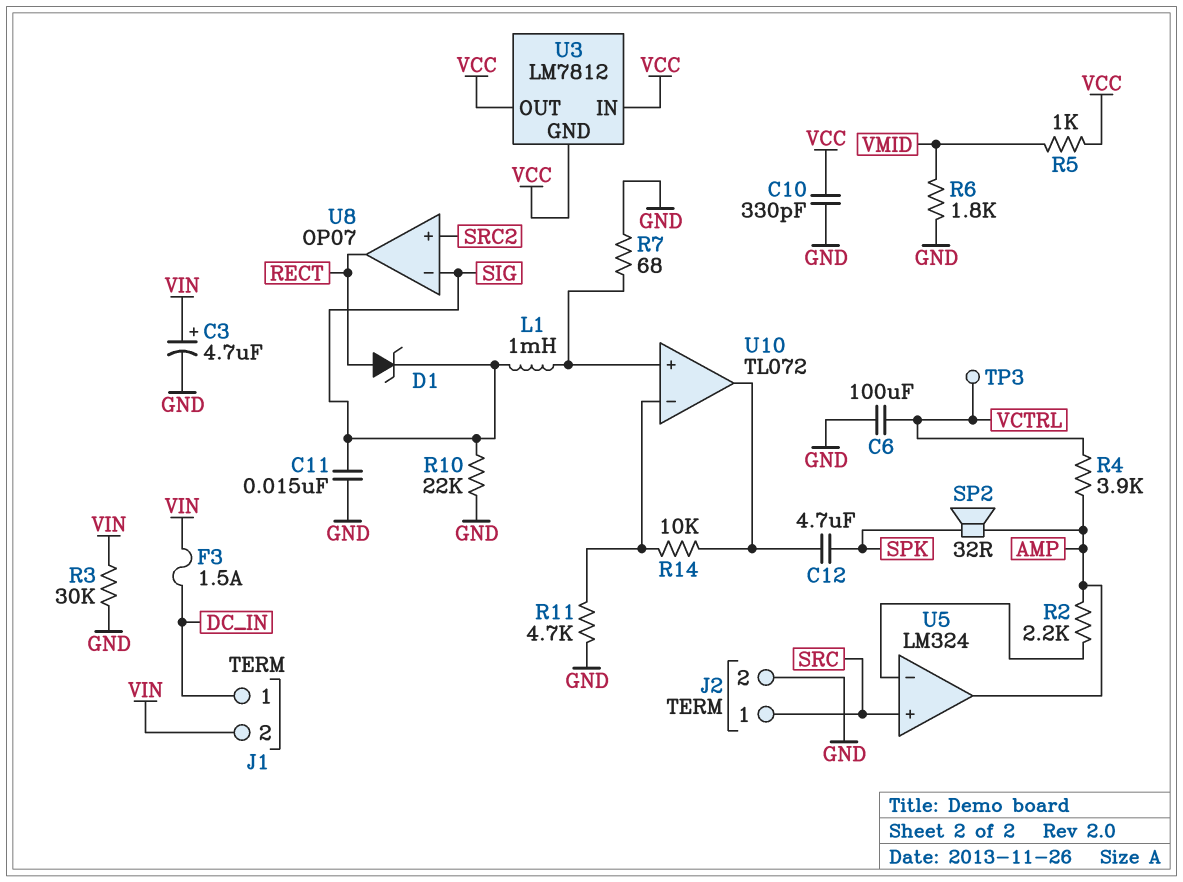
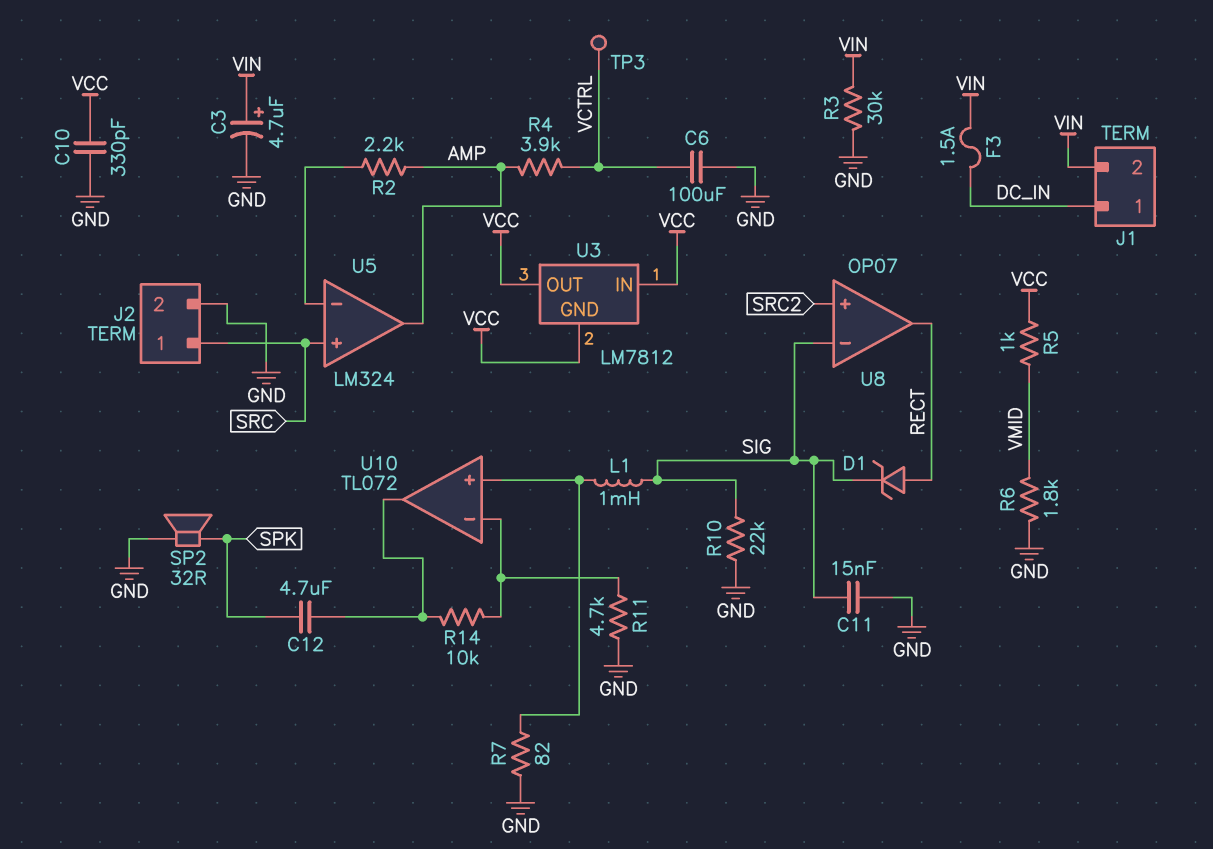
R7: 68 (GND, U10/in+) -> 82 (GND, U10/in+)
SP2: speaker 32R (AMP, SPK) -> speaker 32R (GND, SPK)

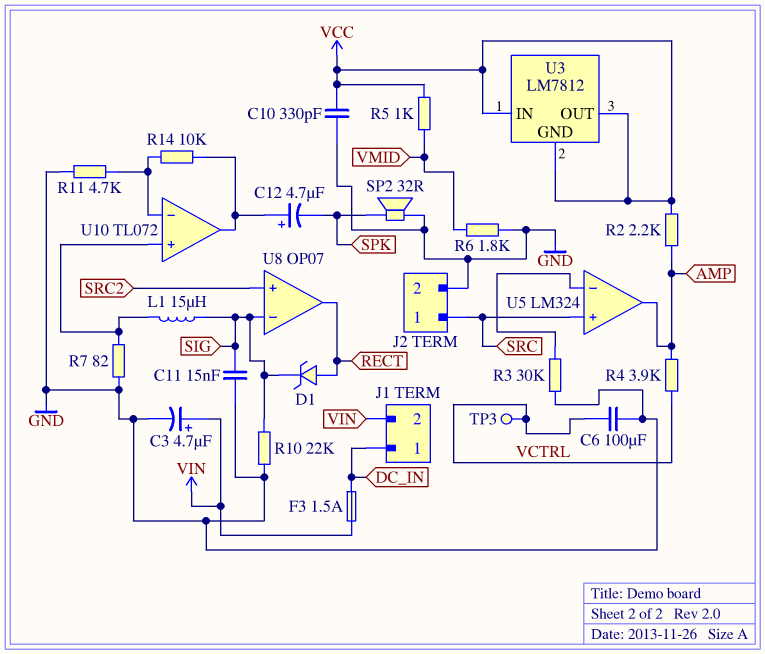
C12: 4.7uF (SPK, U10/out) -> 4.7uF (plus U10/out, minus SPK)
L1: 1mH (SIG, U10/in+) -> 15uH (SIG, U10/in+)
R2: 2.2k (AMP, U5/in-) -> 2.2k (AMP, VCC)
R3: 30k (GND, VIN) -> 30k (GND, U5/in-)

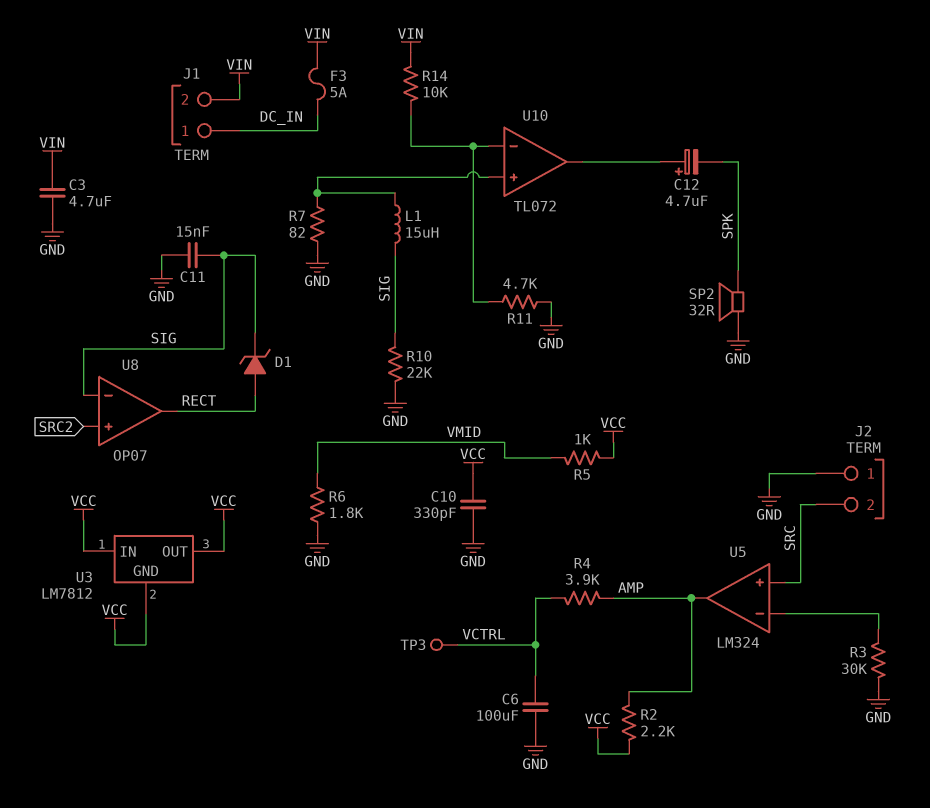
C3: 4.7uF (plus VIN, minus GND) -> 4.7uF (GND, VIN)
F3: 1.5A (DC_IN, VIN) -> 5A (DC_IN, VIN)
J2 pin 1: SRC -> GND
J2 pin 2: GND -> SRC
R14: 10k (U10/in-, U10/out) -> 10k (U10/in-, VIN)

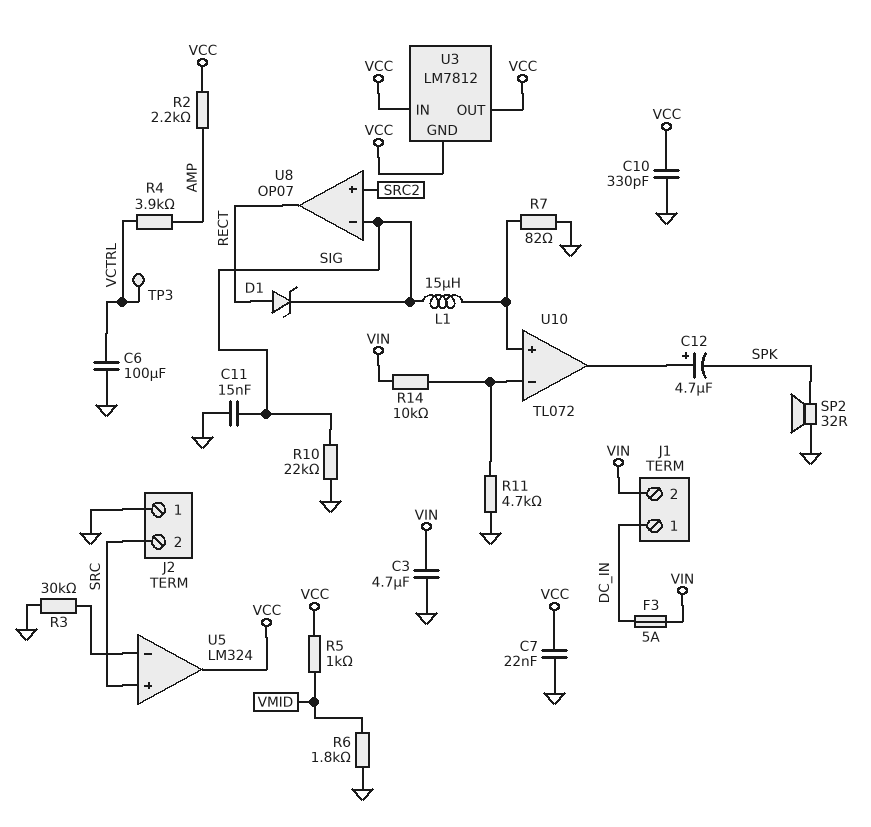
C7: none -> 22nF (GND, VCC)
U5 pin out: AMP -> VCC

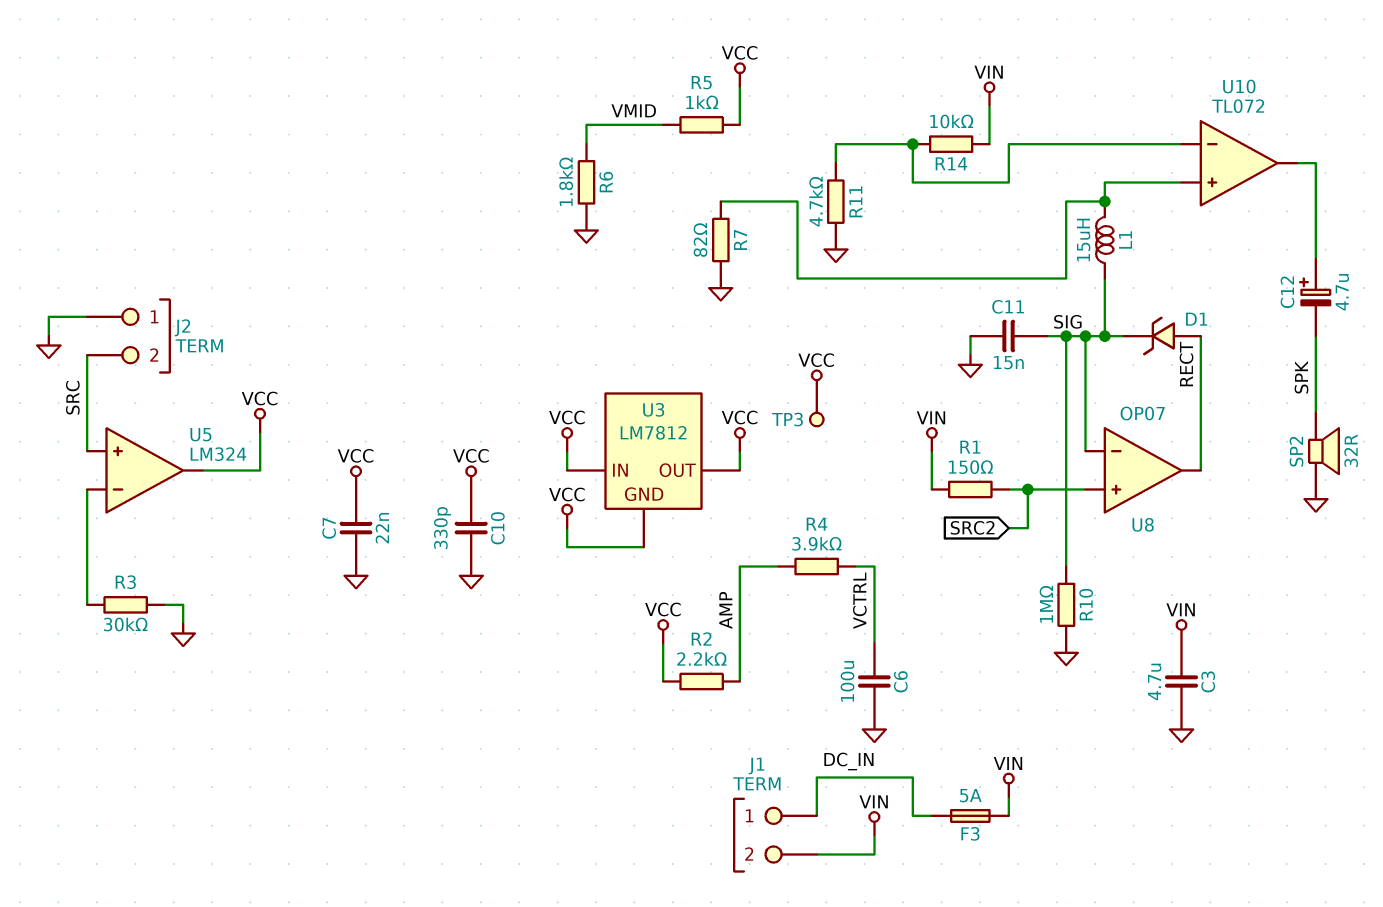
R1: none -> 150 (SRC2, VIN)
R10: 22k (GND, SIG) -> 1M (GND, SIG)
TP3: test point (VCTRL) -> test point (VCC)

